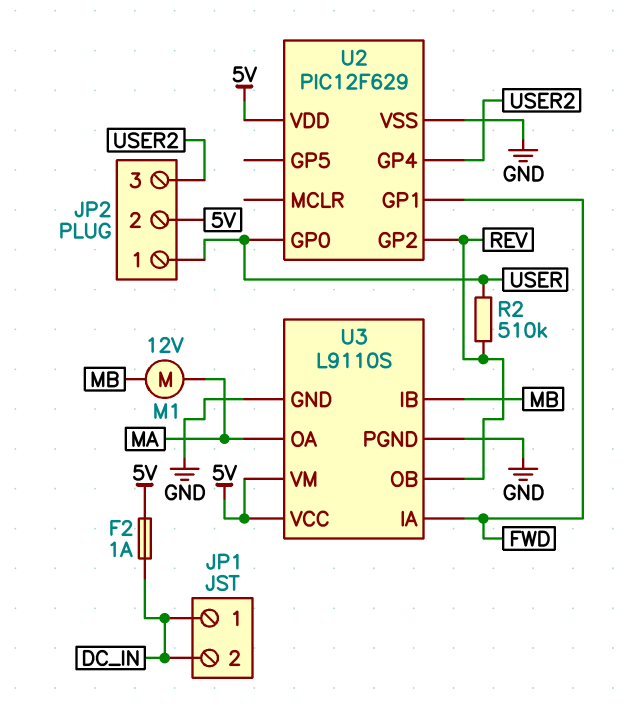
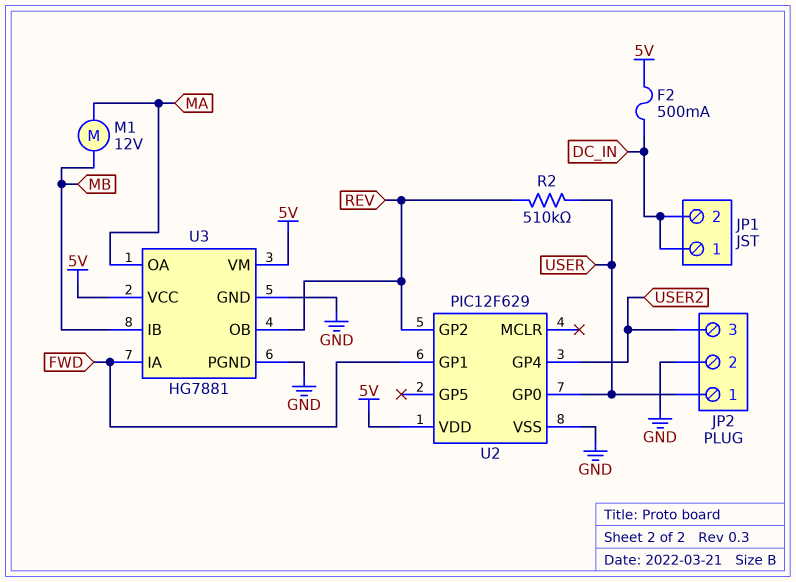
F2: 1A (5V, DC_IN) -> 500mA (5V, DC_IN)
JP2 pin 2: 5V -> GND
U3: L9110S -> HG7881

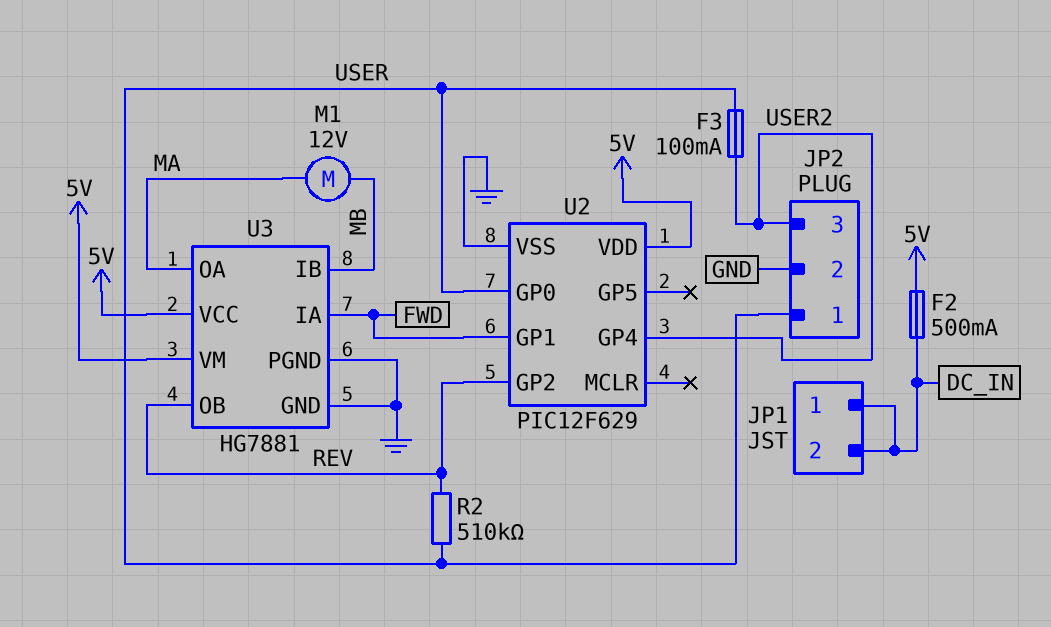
F3: none -> 100mA (USER, USER2)

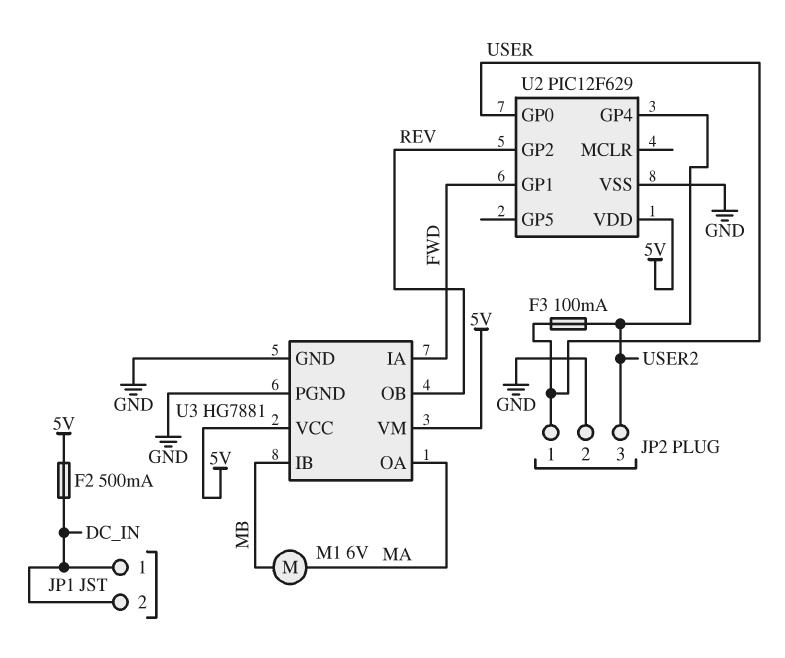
M1: motor 12V (MA, MB) -> motor 6V (MA, MB)
R2: 510k (REV, USER) -> none

